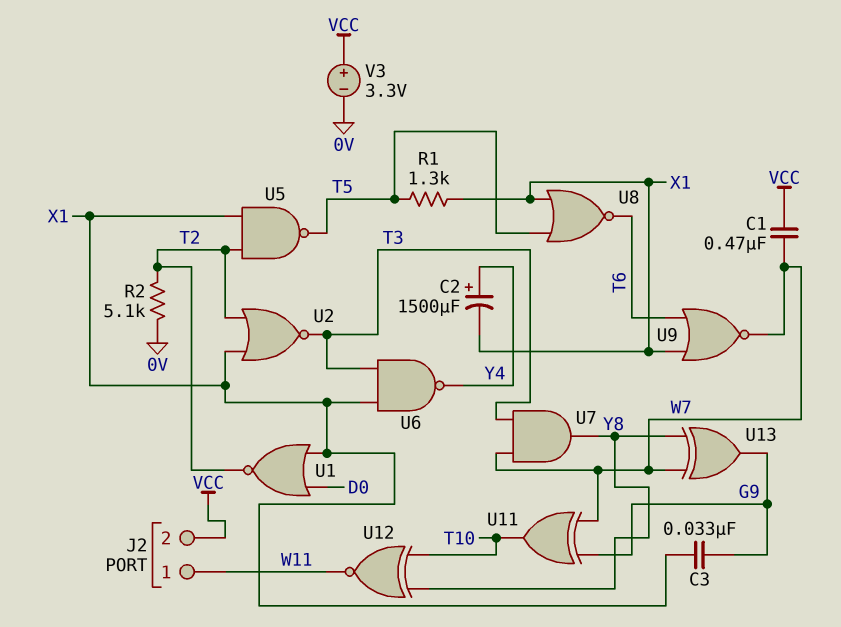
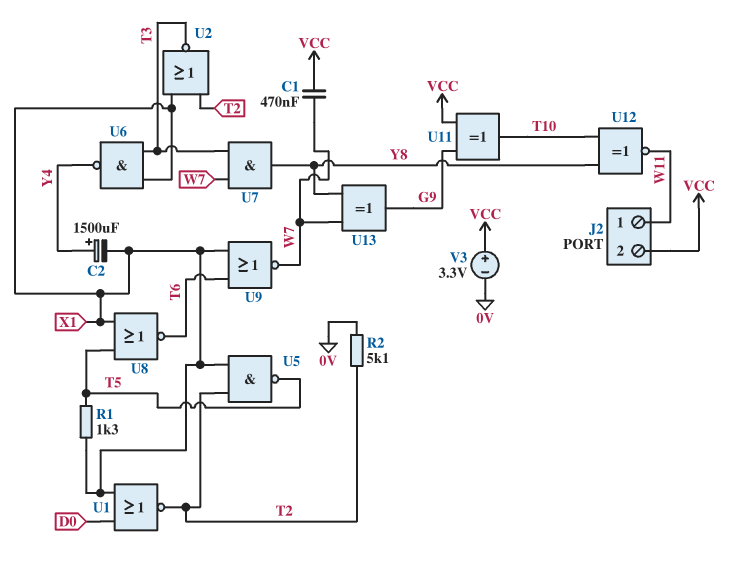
C3: 33nF (G9, X1) -> none
U11: XOR (in G9, in W7, out T10) -> XOR (in G9, in VCC, out T10)

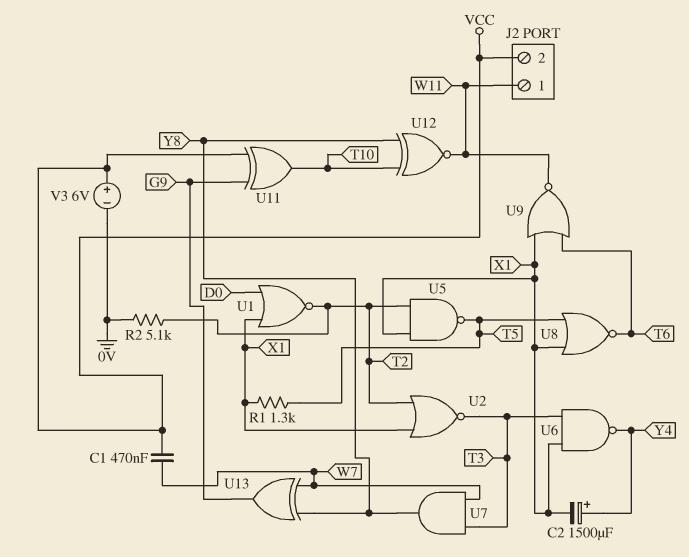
U9: NOR (in T6, in X1, out W7) -> NOR (in T6, in X1, out W11)
V3: 3.3V (plus VCC, minus 0V) -> 6V (plus VCC, minus 0V)

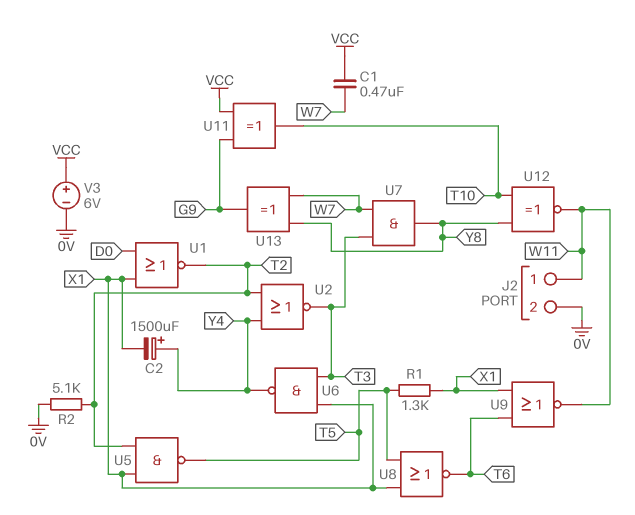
J2 pin 2: VCC -> 0V
U2: NOR (in T2, in X1, out T3) -> NOR (in T2, in Y4, out T3)

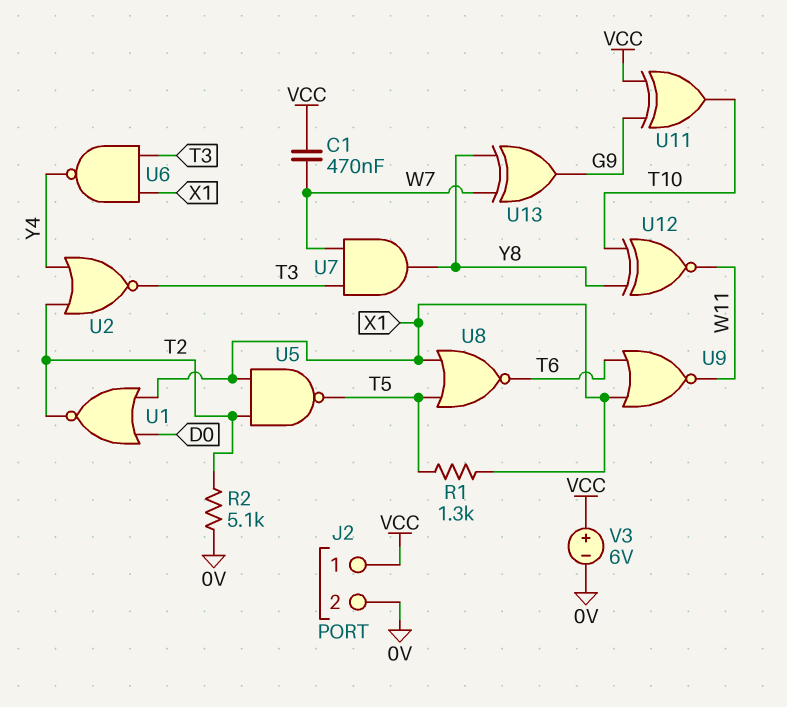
C2: 1500uF (plus Y4, minus X1) -> none
J2 pin 1: W11 -> VCC

